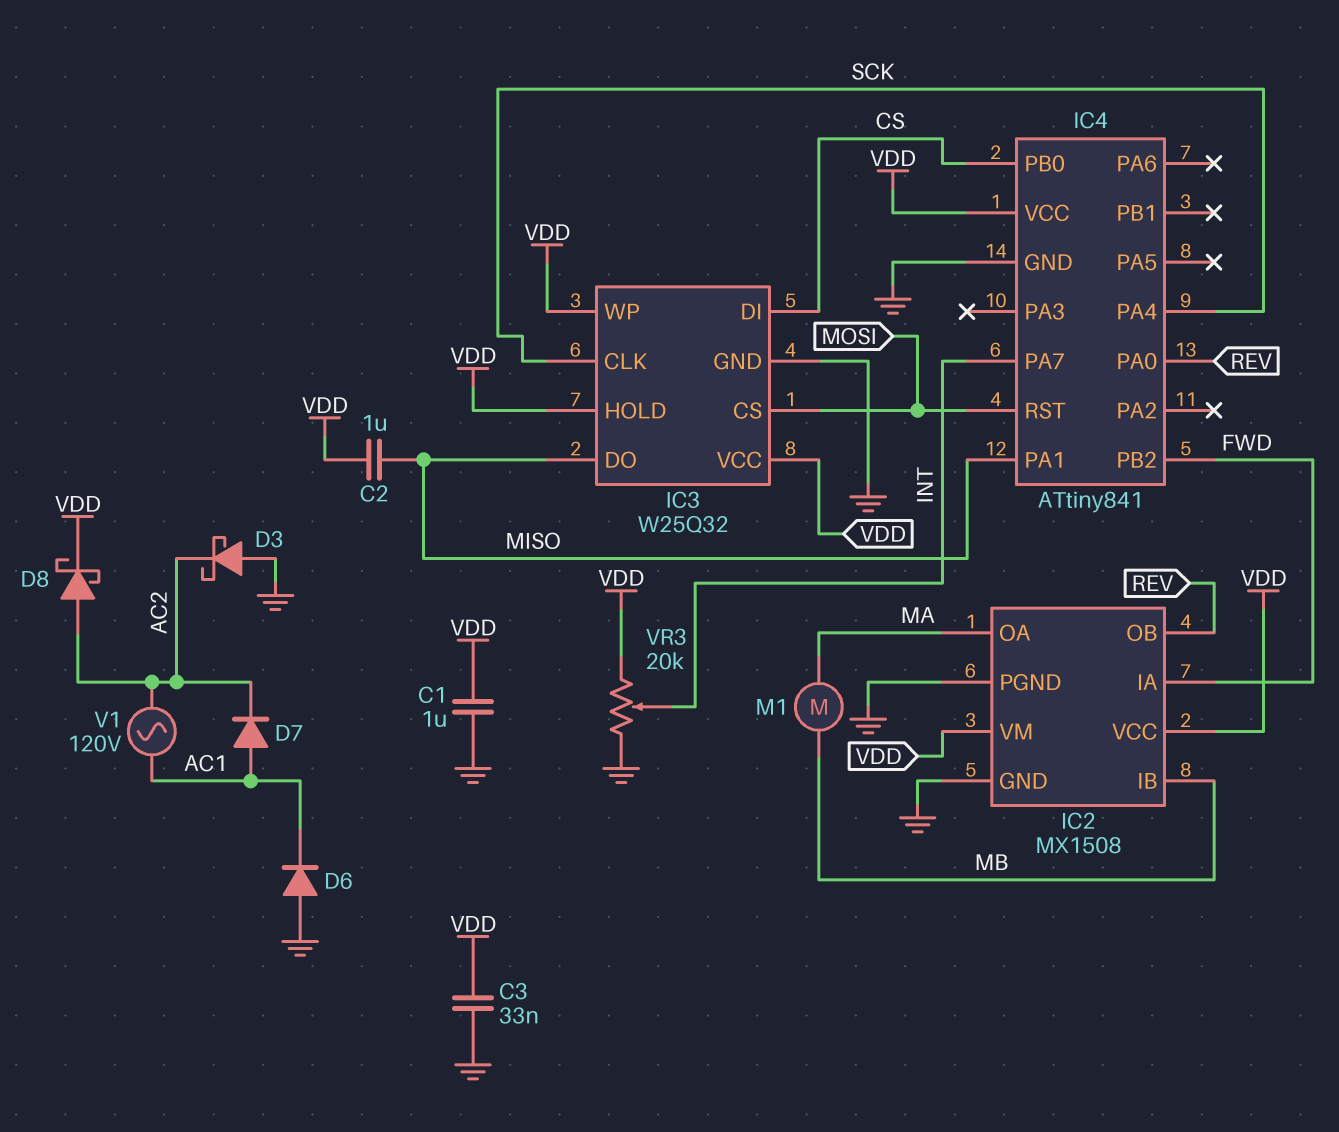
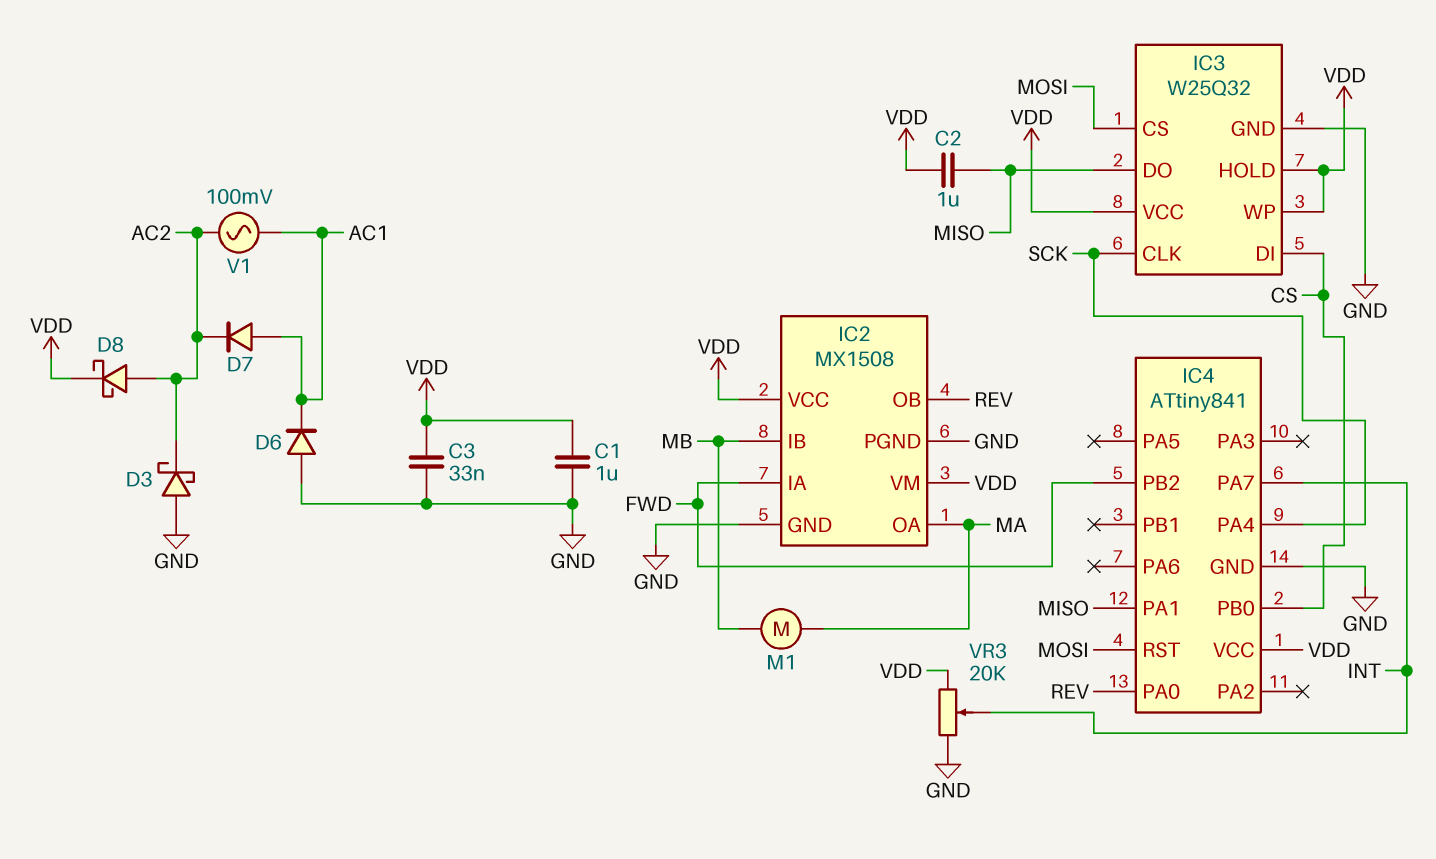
V1: AC 120V (AC1, AC2) -> AC 100mV (AC1, AC2)

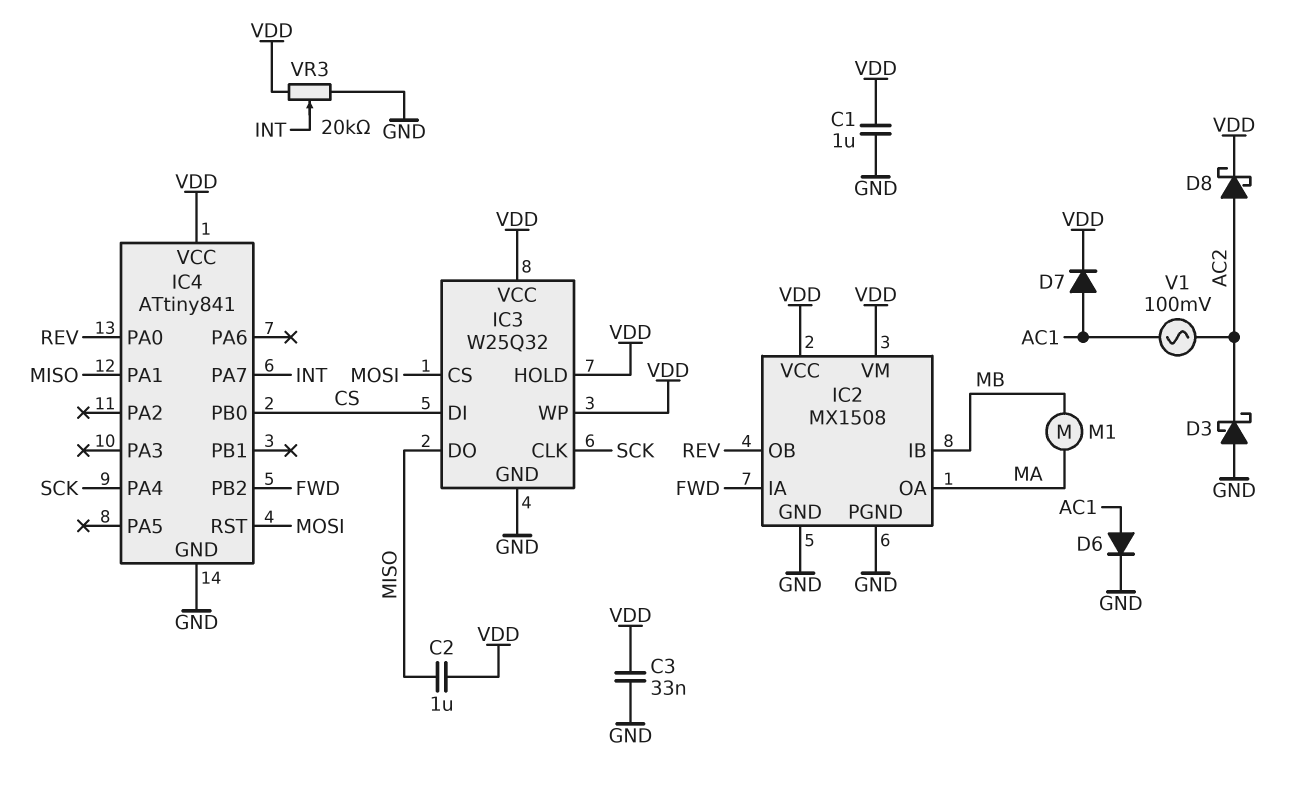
D6: diode (A GND, K AC1) -> diode (A AC1, K GND)
D7: diode (A AC1, K AC2) -> diode (A AC1, K VDD)

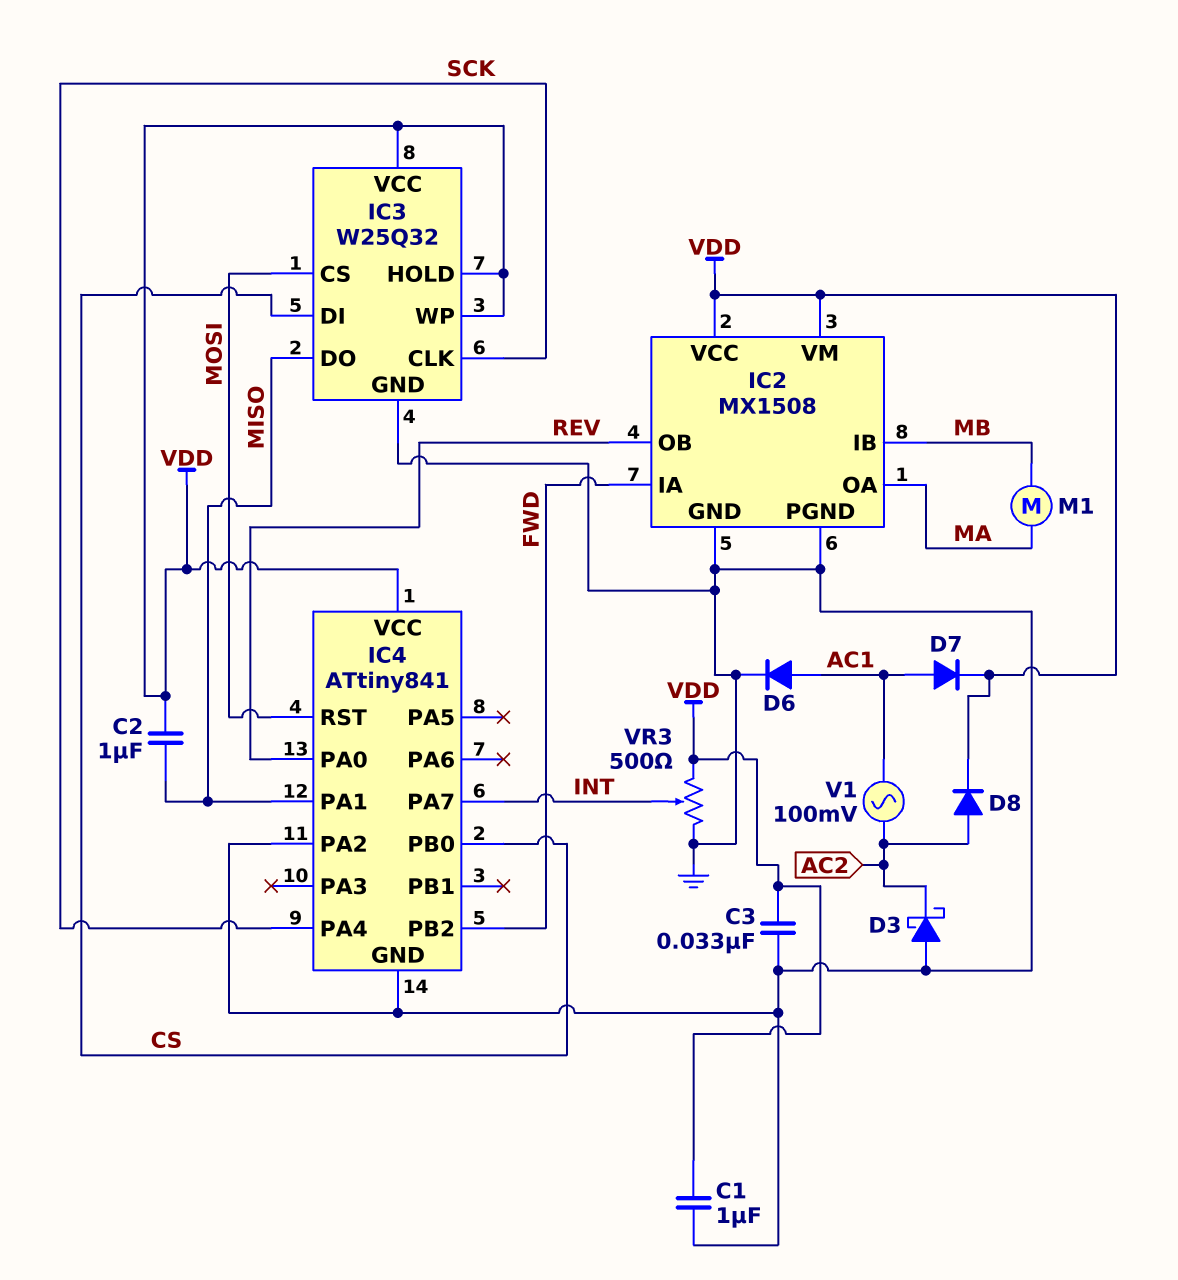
D8: schottky (A AC2, K VDD) -> diode (A AC2, K VDD)
IC4 pin PA2: none -> GND
VR3: 20k (GND, VDD, wiper INT) -> 500 (GND, VDD, wiper INT)

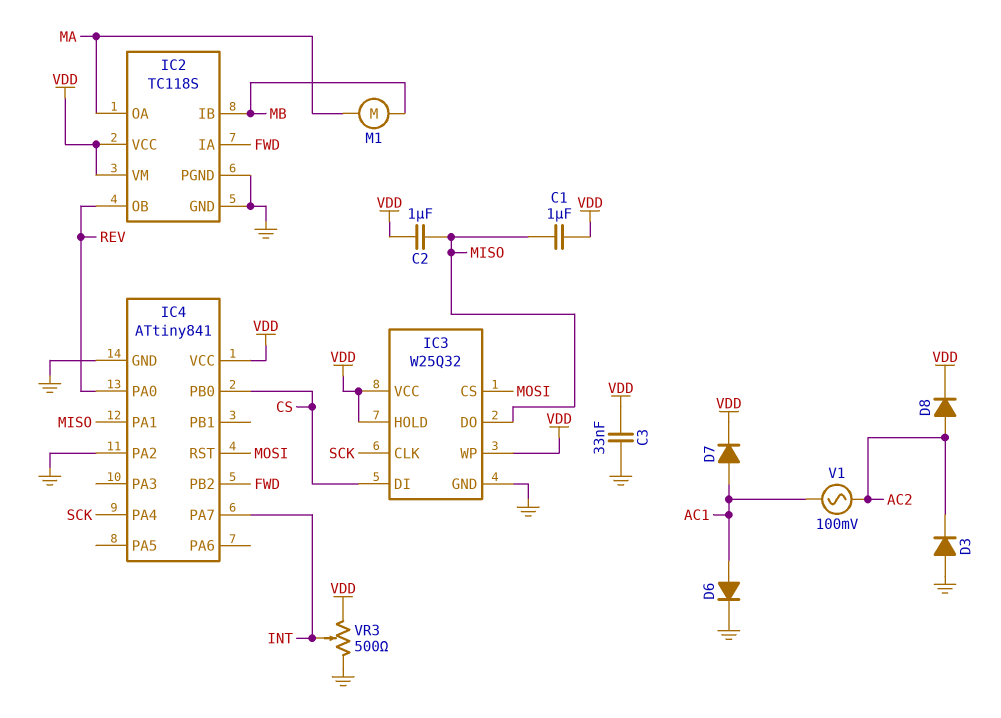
C1: 1uF (GND, VDD) -> 1uF (MISO, VDD)
D3: schottky (A GND, K AC2) -> diode (A GND, K AC2)
IC2: MX1508 -> TC118S

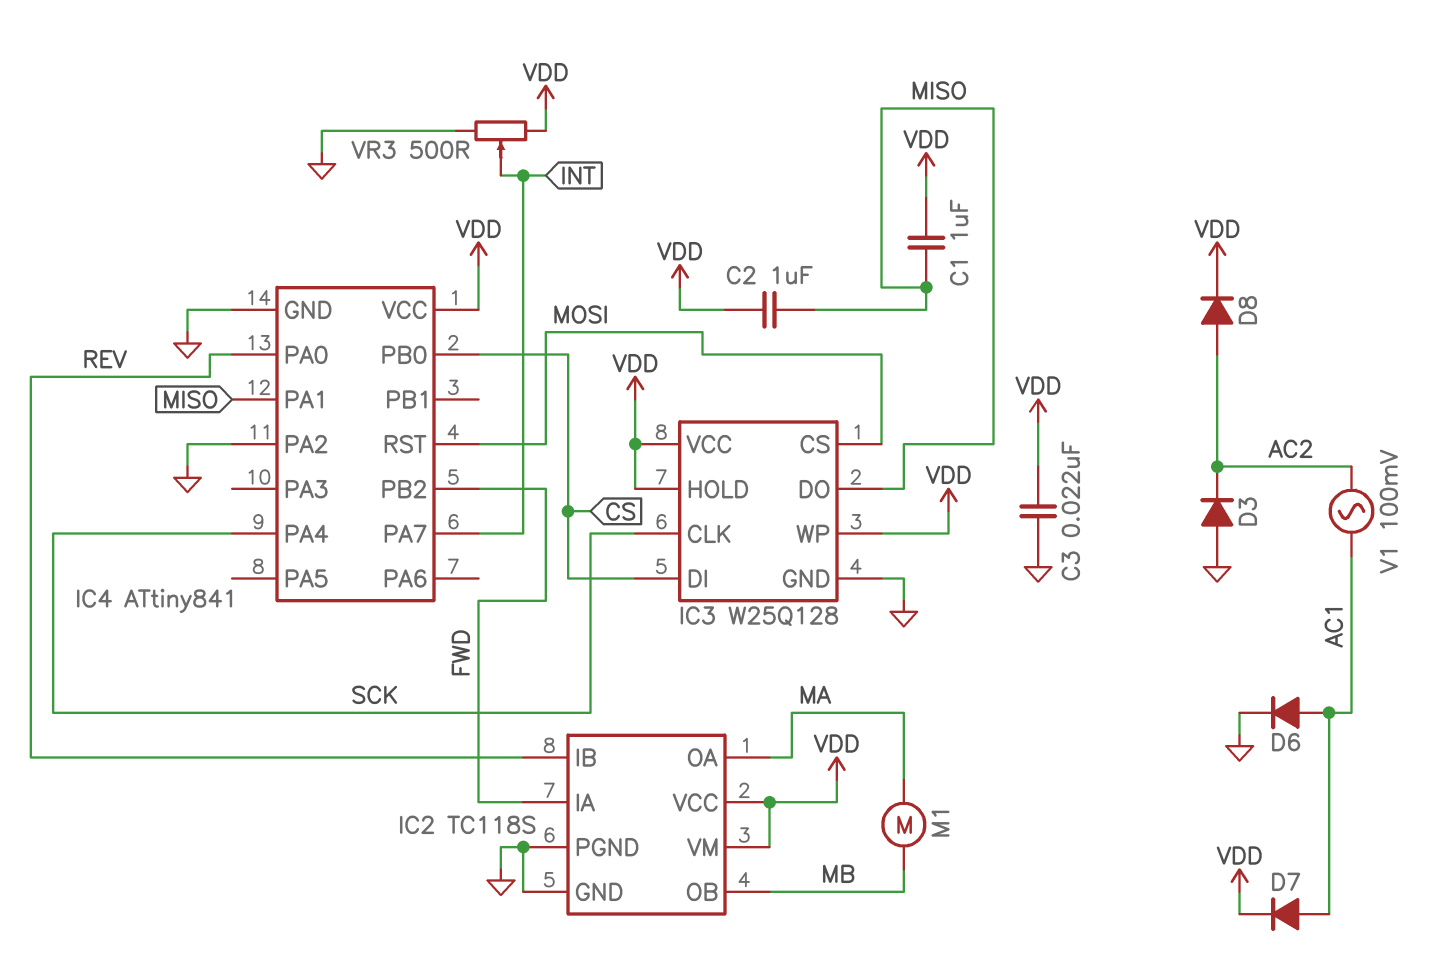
C3: 33nF (GND, VDD) -> 22nF (GND, VDD)
IC2 pin IB: MB -> REV
IC2 pin OB: REV -> MB
IC3: W25Q32 -> W25Q128

